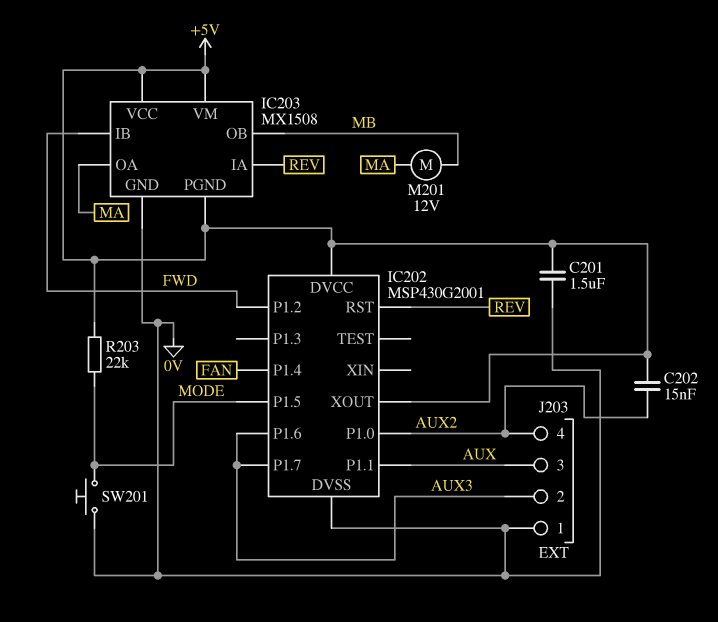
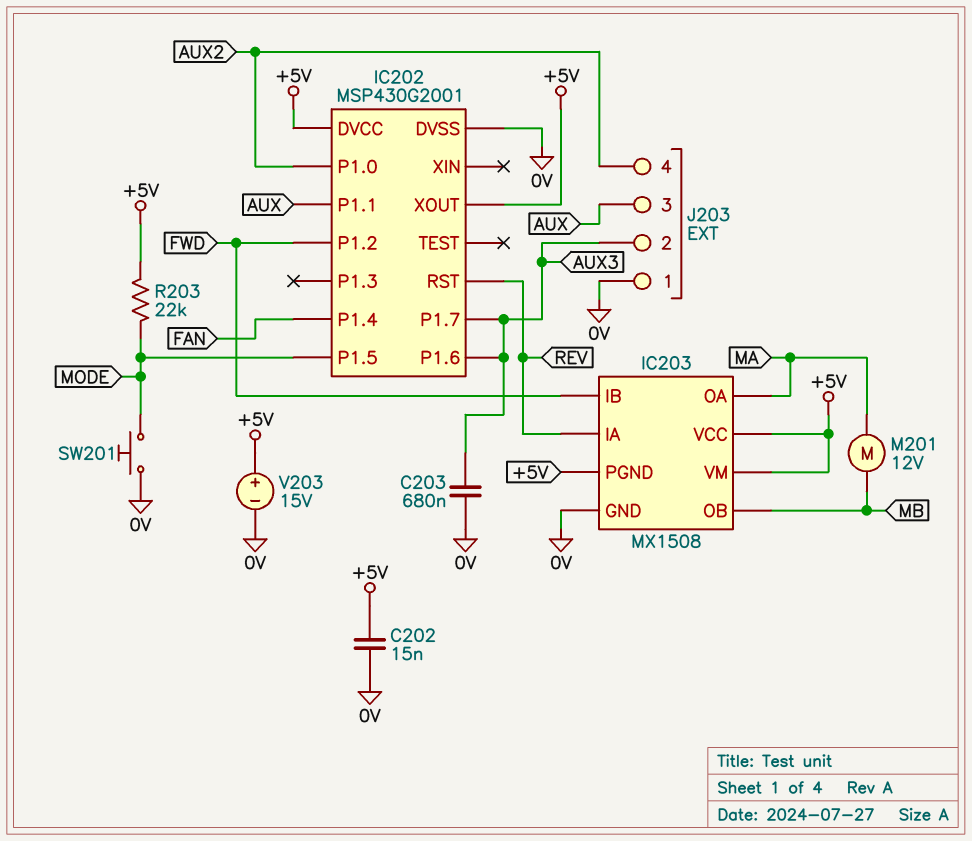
C201: 1.5uF (+5V, 0V) -> none
C202: 15nF (+5V, AUX2) -> 15nF (+5V, 0V)
C203: none -> 680nF (0V, AUX3)
V203: none -> 15V (plus +5V, minus 0V)

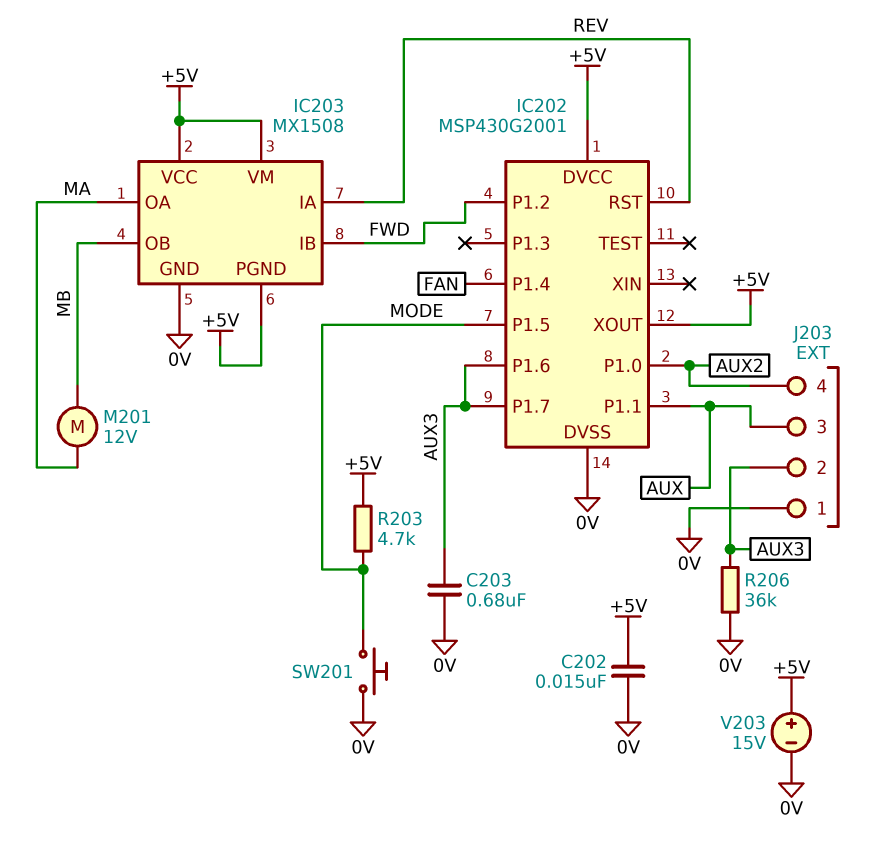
R203: 22k (+5V, MODE) -> 4.7k (+5V, MODE)
R206: none -> 36k (0V, AUX3)

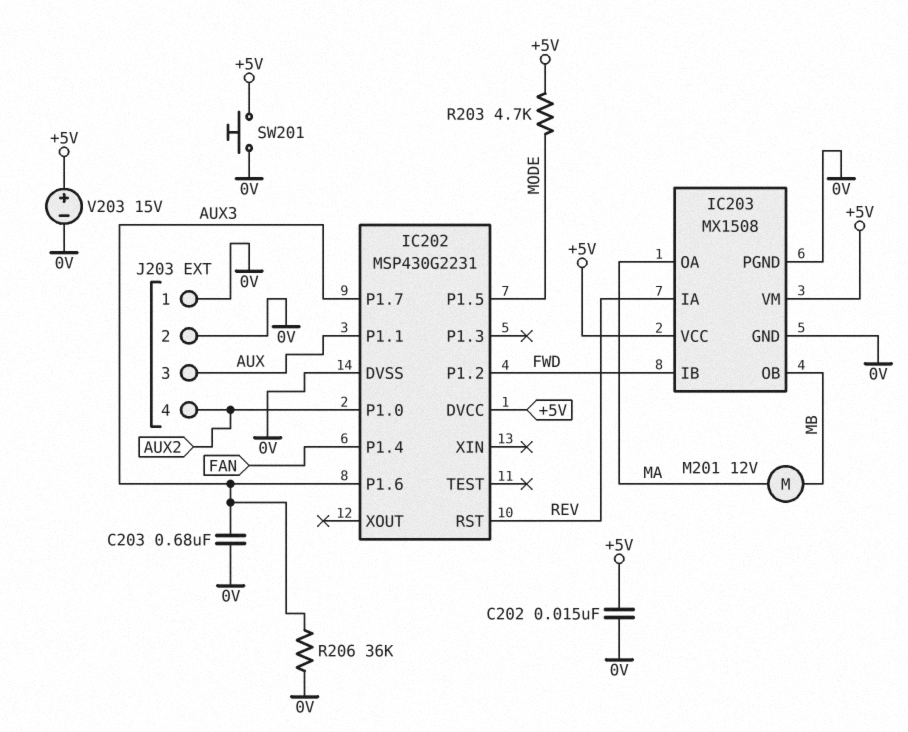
IC202: MSP430G2001 -> MSP430G2231
IC202 pin XOUT: +5V -> none
IC203 pin PGND: +5V -> 0V
J203 pin 2: AUX3 -> 0V
SW201: button (0V, MODE) -> button (+5V, 0V)

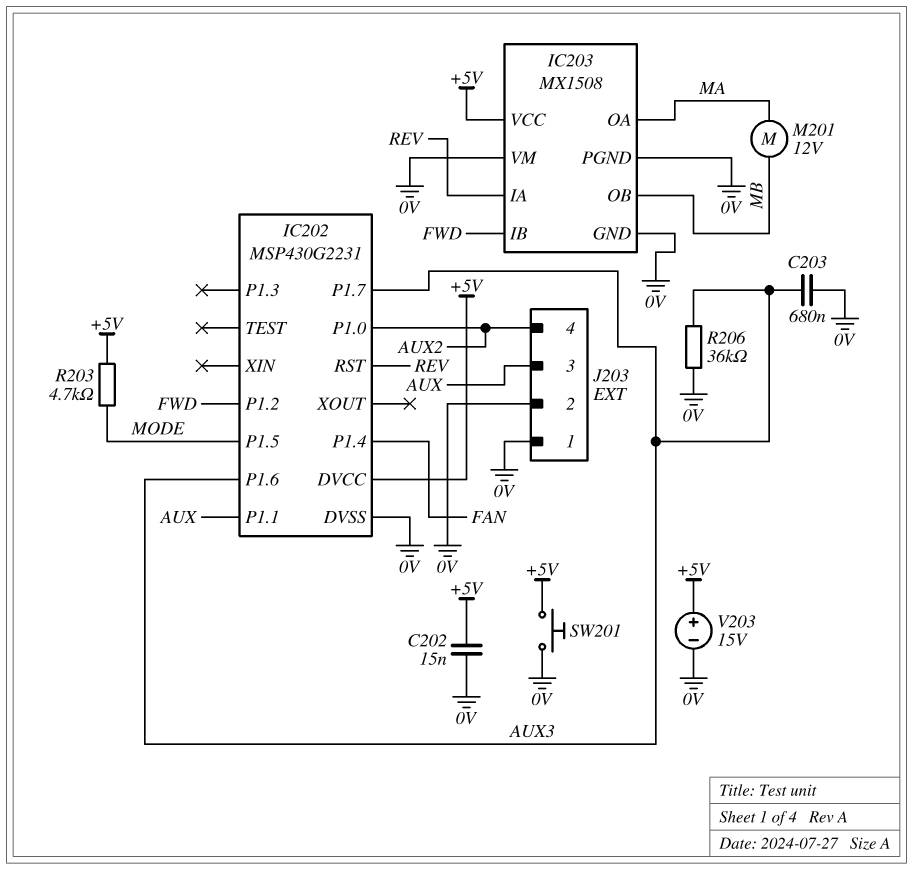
IC203 pin VM: +5V -> 0V

